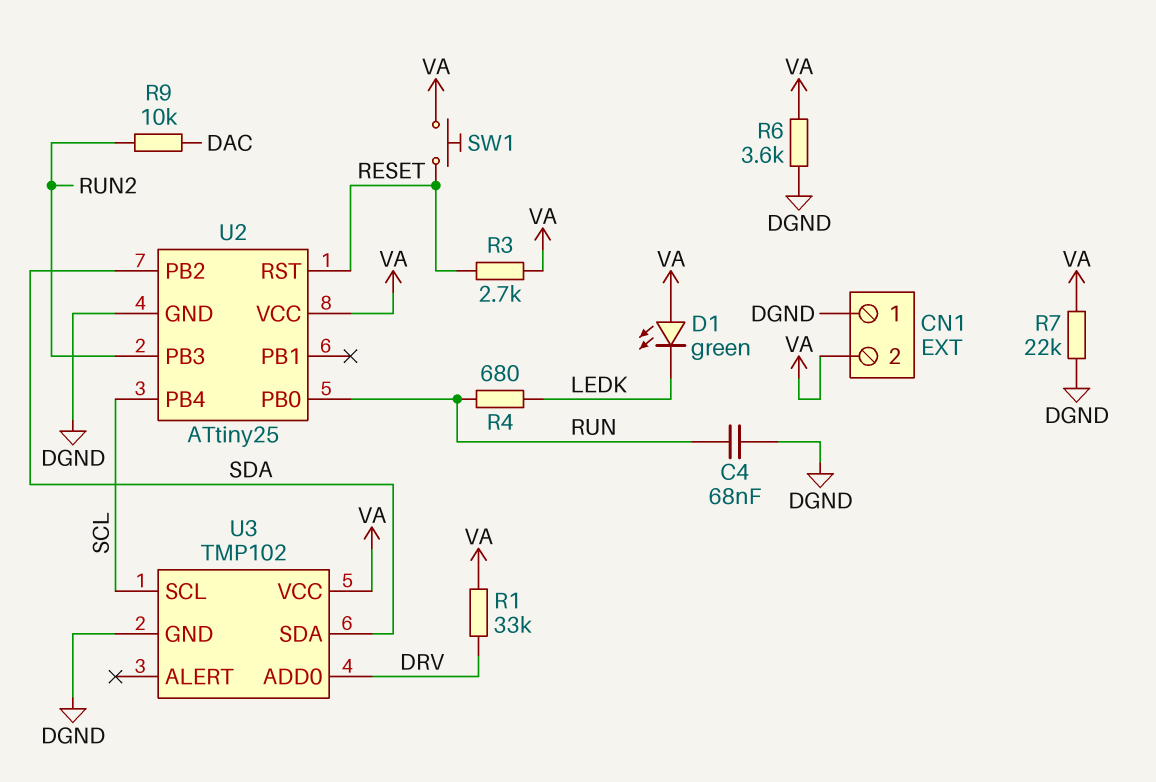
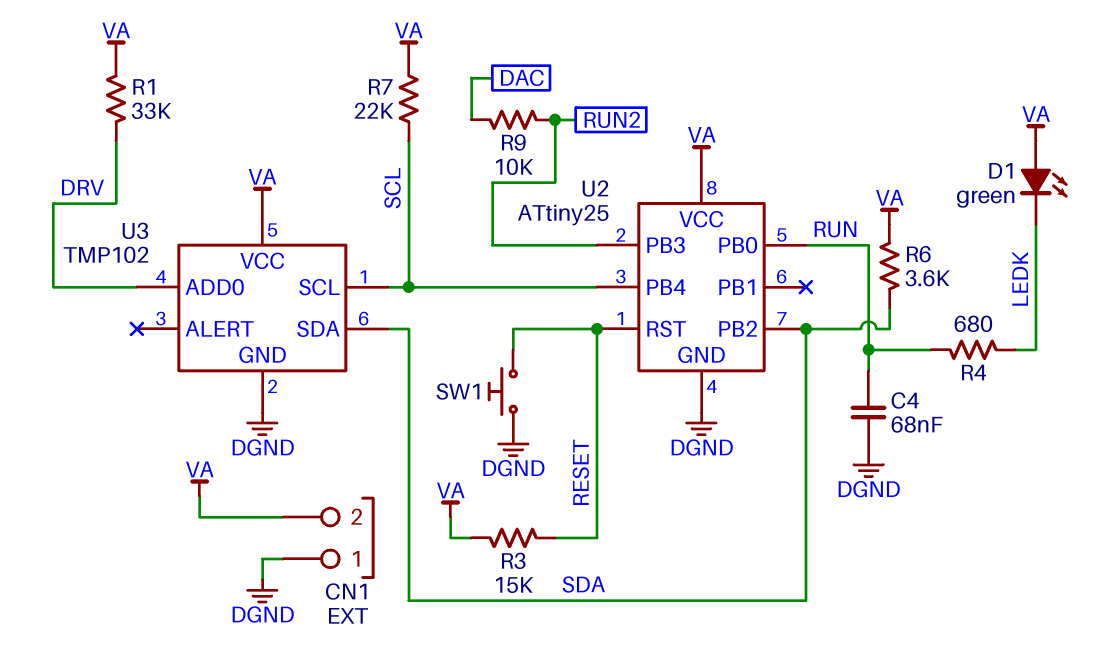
R3: 2.7k (RESET, VA) -> 15k (RESET, VA)
R6: 3.6k (DGND, VA) -> 3.6k (SDA, VA)
R7: 22k (DGND, VA) -> 22k (SCL, VA)
SW1: button (RESET, VA) -> button (DGND, RESET)

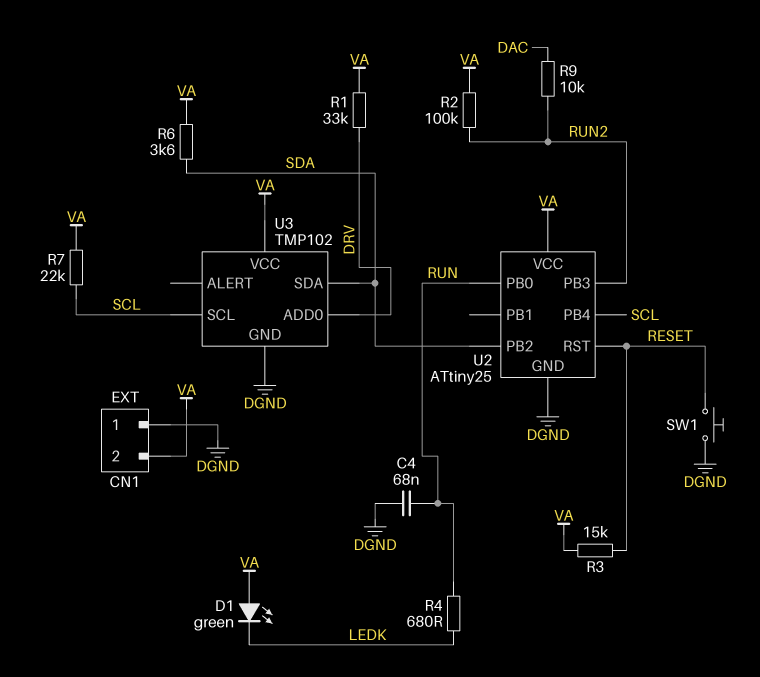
R2: none -> 100k (RUN2, VA)

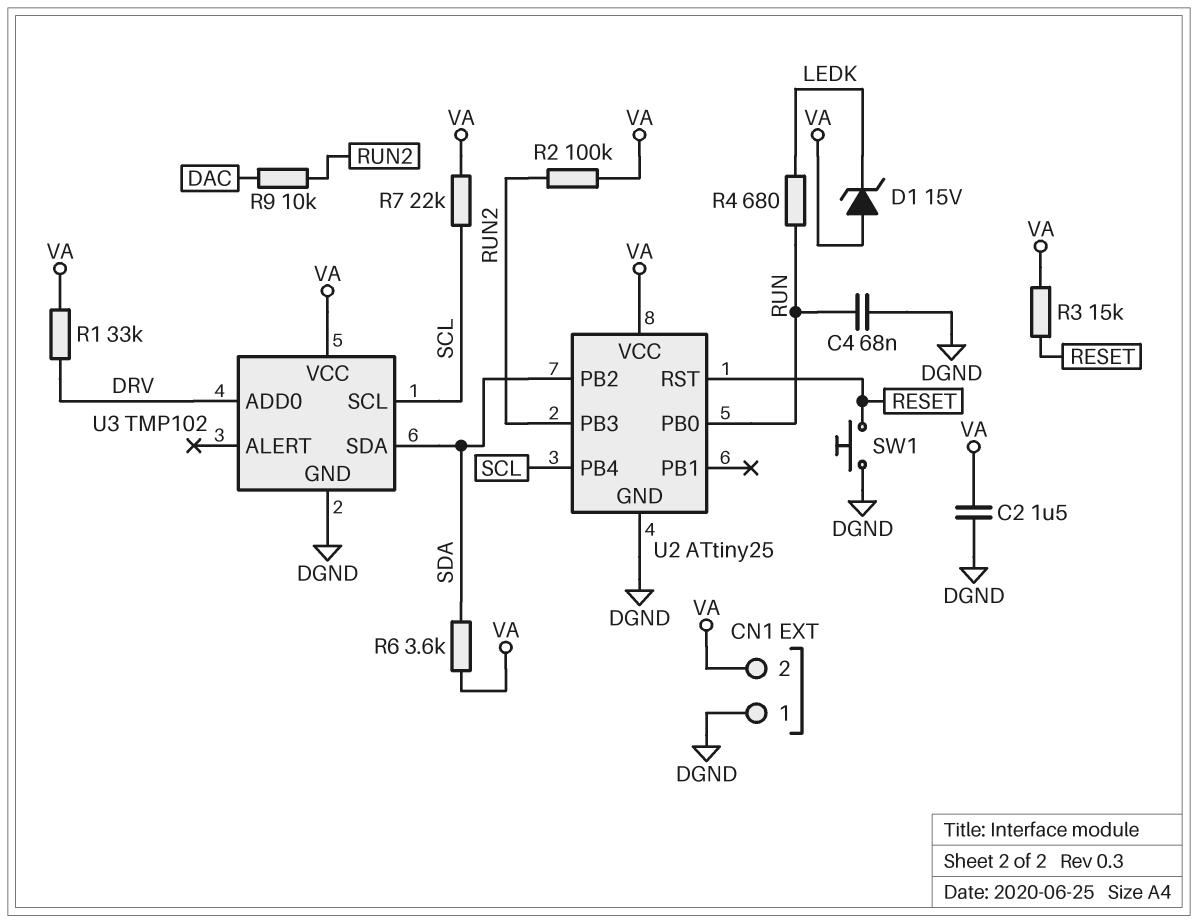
C2: none -> 1.5uF (DGND, VA)
D1: LED green (A VA, K LEDK) -> zener 15V (A VA, K LEDK)

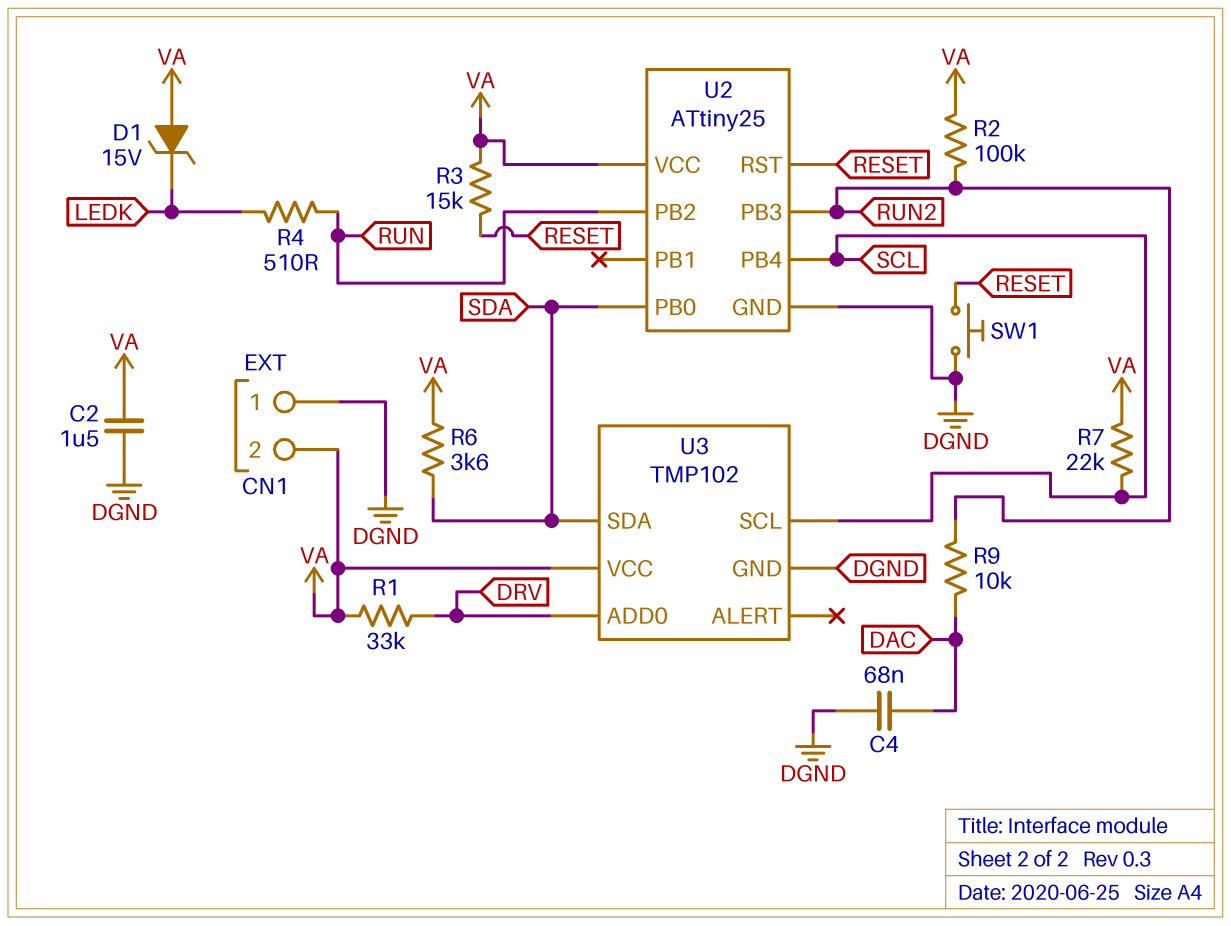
C4: 68nF (DGND, RUN) -> 68nF (DAC, DGND)
R4: 680 (LEDK, RUN) -> 510 (LEDK, RUN)
U2 pin PB0: RUN -> SDA
U2 pin PB2: SDA -> RUN

